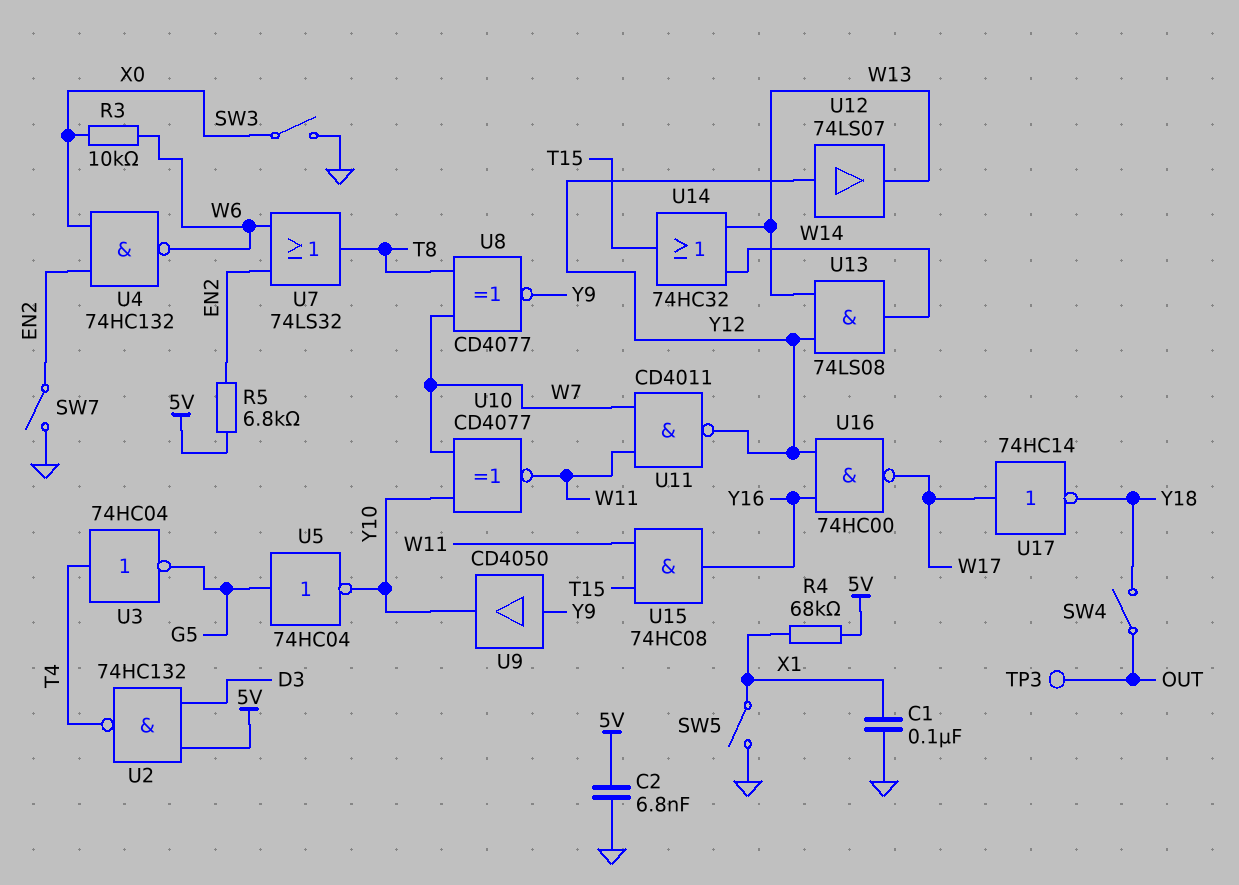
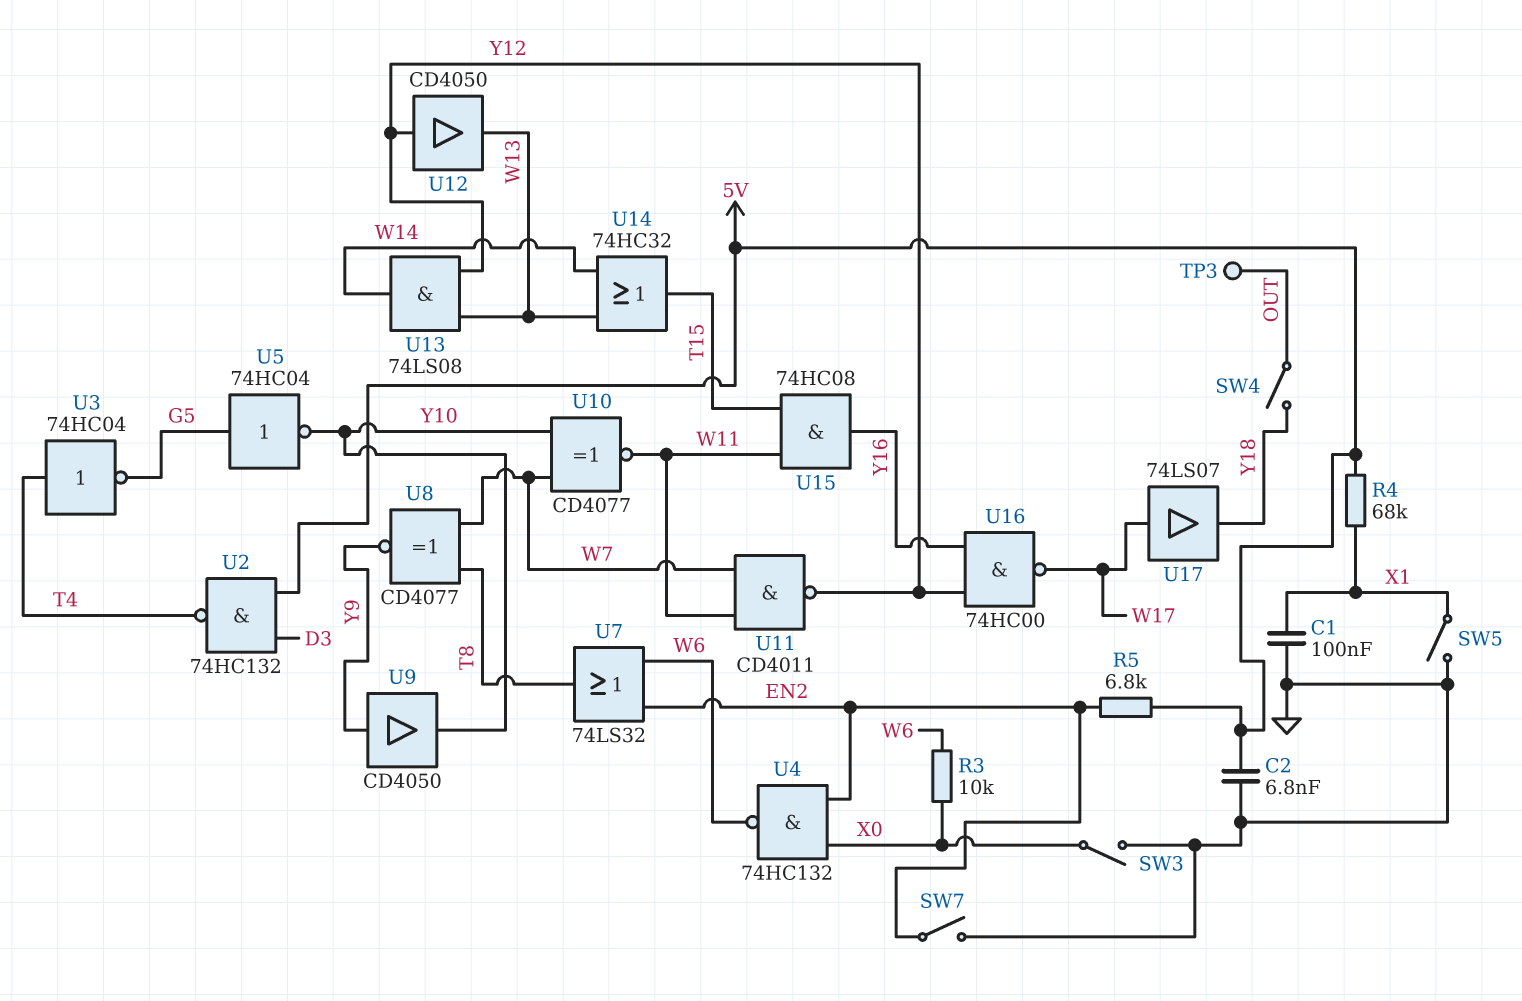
U12: buffer 74LS07 (in Y12, out W13) -> buffer CD4050 (in Y12, out W13)
U17: NOT 74HC14 (in W17, out Y18) -> buffer 74LS07 (in W17, out Y18)

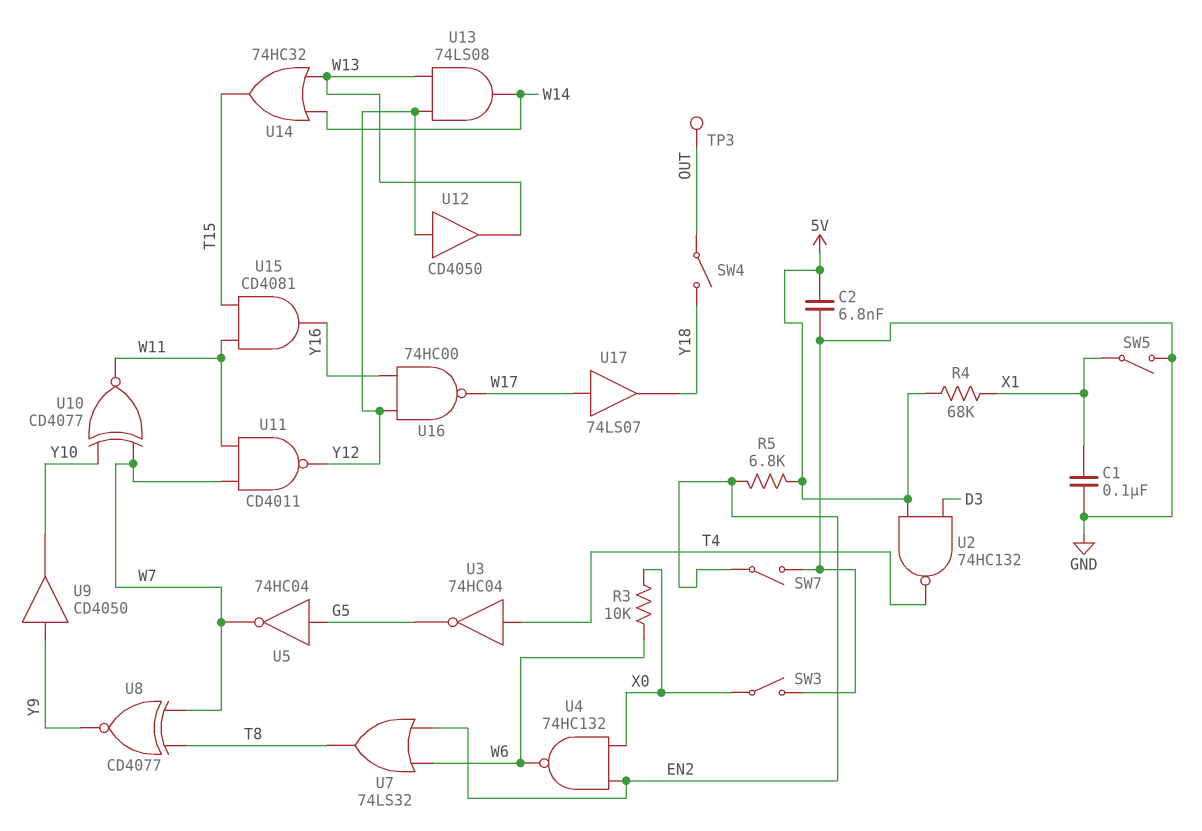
U5: NOT 74HC04 (in G5, out Y10) -> NOT 74HC04 (in G5, out W7)
U15: AND 74HC08 (in T15, in W11, out Y16) -> AND CD4081 (in T15, in W11, out Y16)

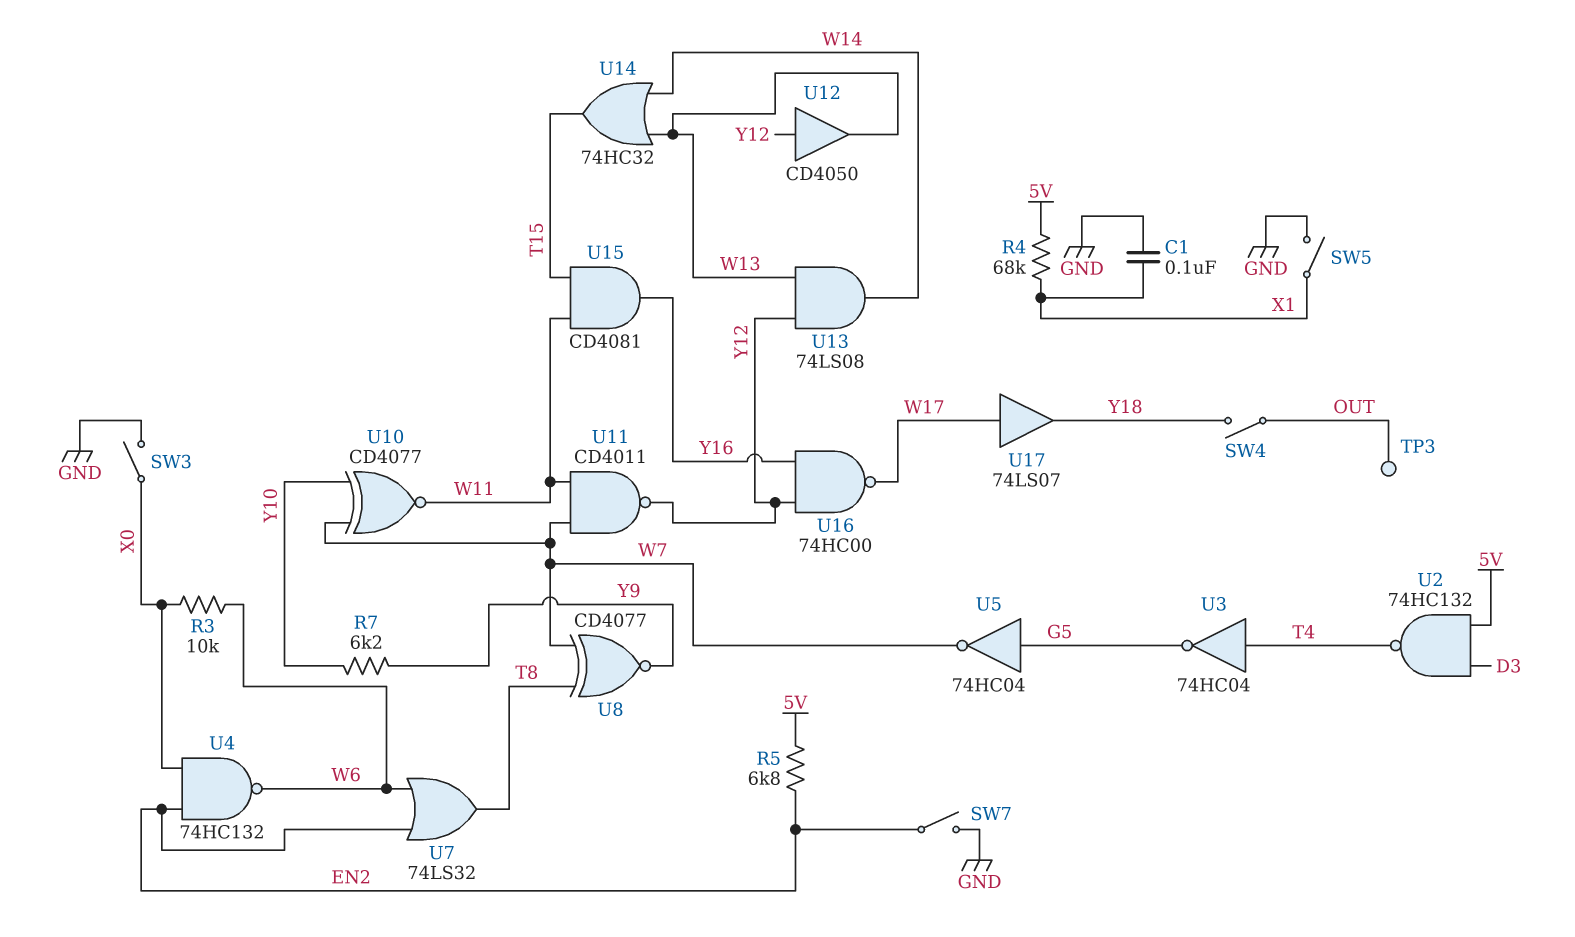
C2: 6.8nF (5V, GND) -> none
R7: none -> 6.2k (Y9, Y10)
U9: buffer CD4050 (in Y9, out Y10) -> none

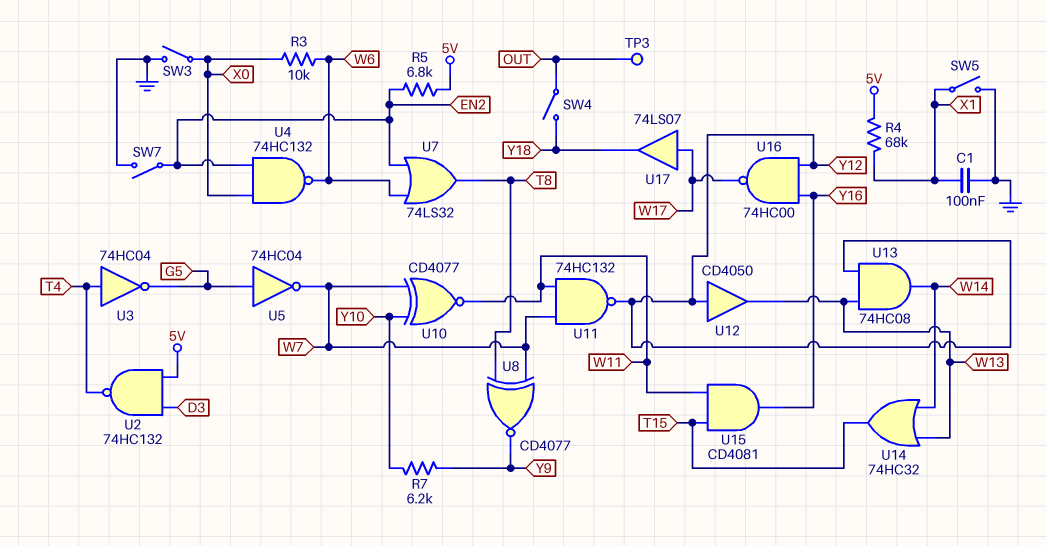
U11: NAND CD4011 (in W7, in W11, out Y12) -> NAND 74HC132 (in W7, in W11, out Y12)
U13: AND 74LS08 (in W13, in Y12, out W14) -> AND 74HC08 (in W13, in Y12, out W14)

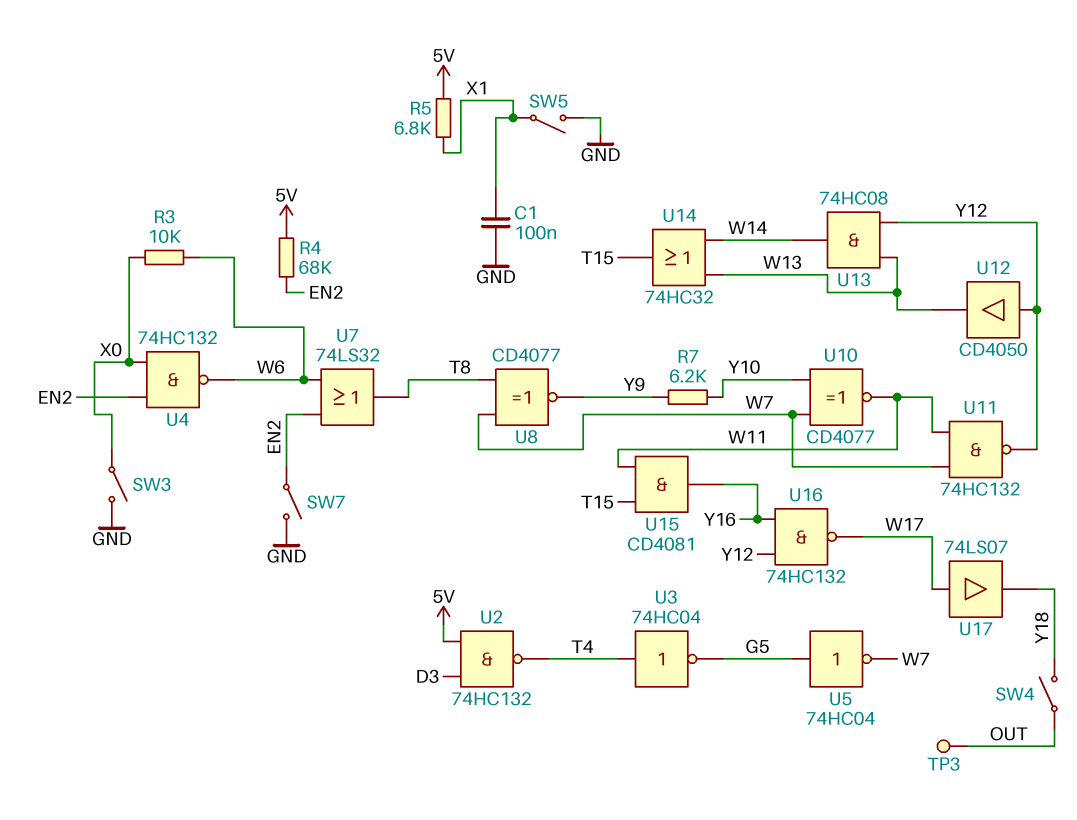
R4: 68k (5V, X1) -> 68k (5V, EN2)
R5: 6.8k (5V, EN2) -> 6.8k (5V, X1)
U16: NAND 74HC00 (in Y12, in Y16, out W17) -> NAND 74HC132 (in Y12, in Y16, out W17)

